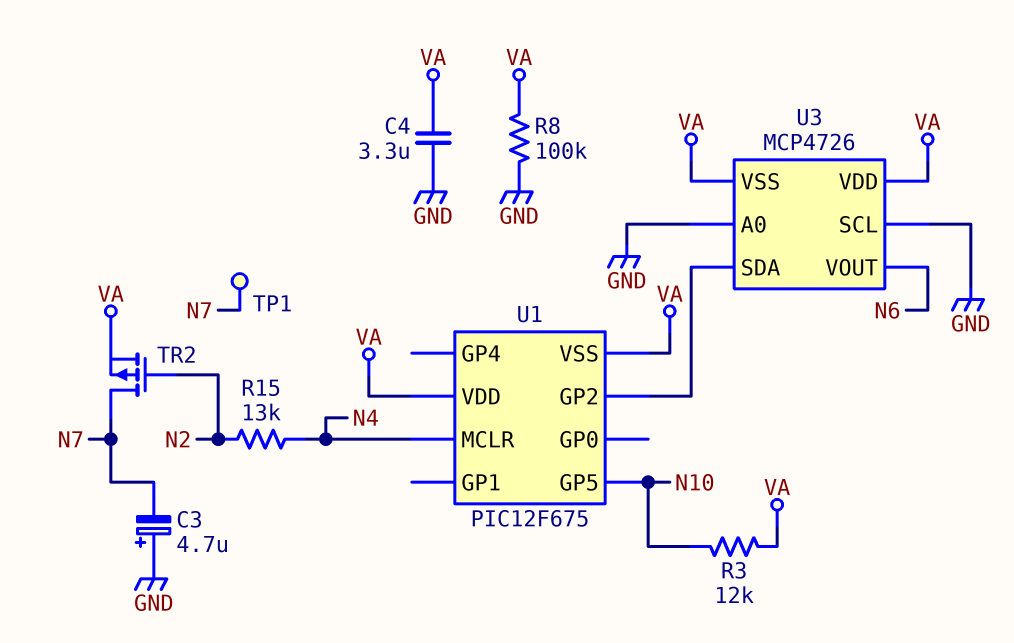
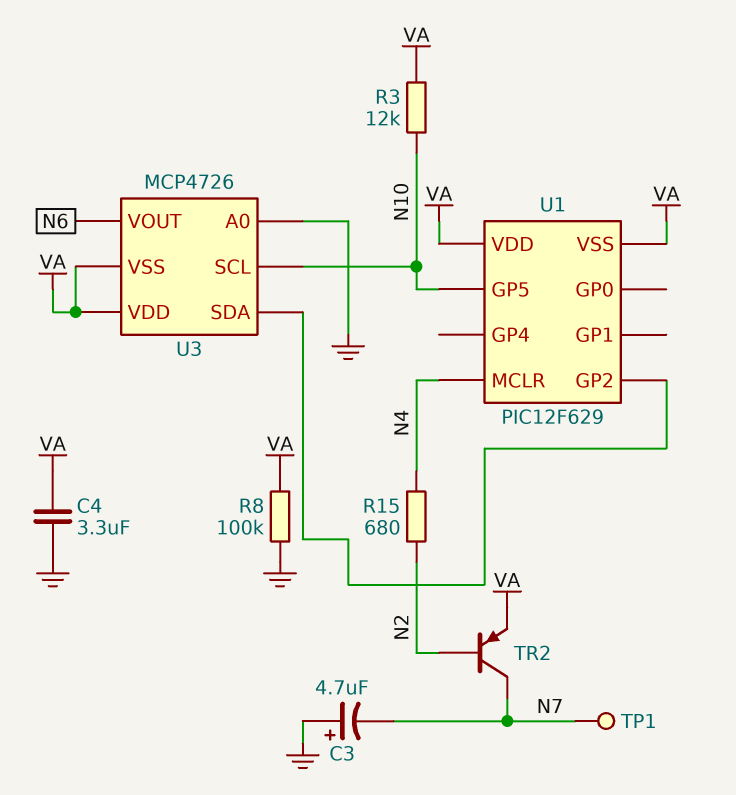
R15: 13k (N2, N4) -> 680 (N2, N4)
TR2: PMOS (G N2, D N7, S VA) -> PNP (B N2, C N7, E VA)
U1: PIC12F675 -> PIC12F629
U3 pin SCL: GND -> N10

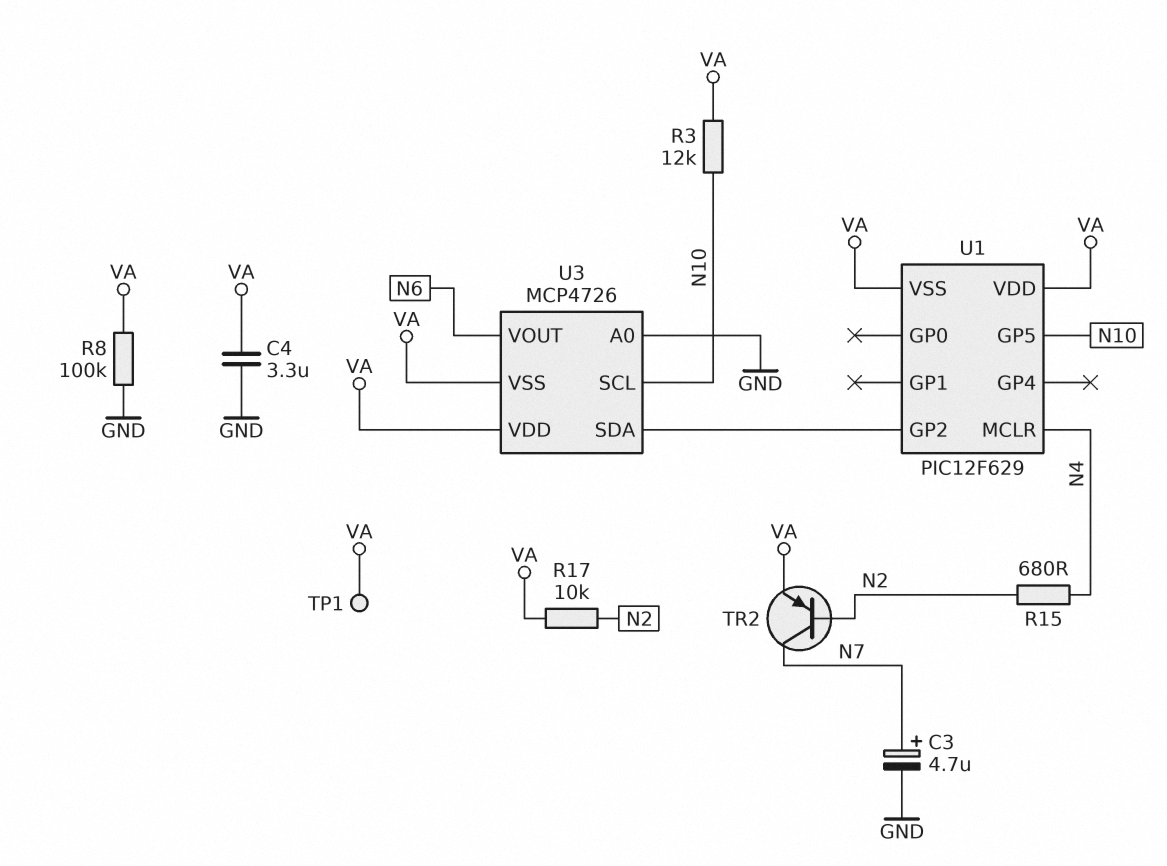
C3: 4.7uF (plus GND, minus N7) -> 4.7uF (plus N7, minus GND)
R17: none -> 10k (N2, VA)
TP1: test point (N7) -> test point (VA)

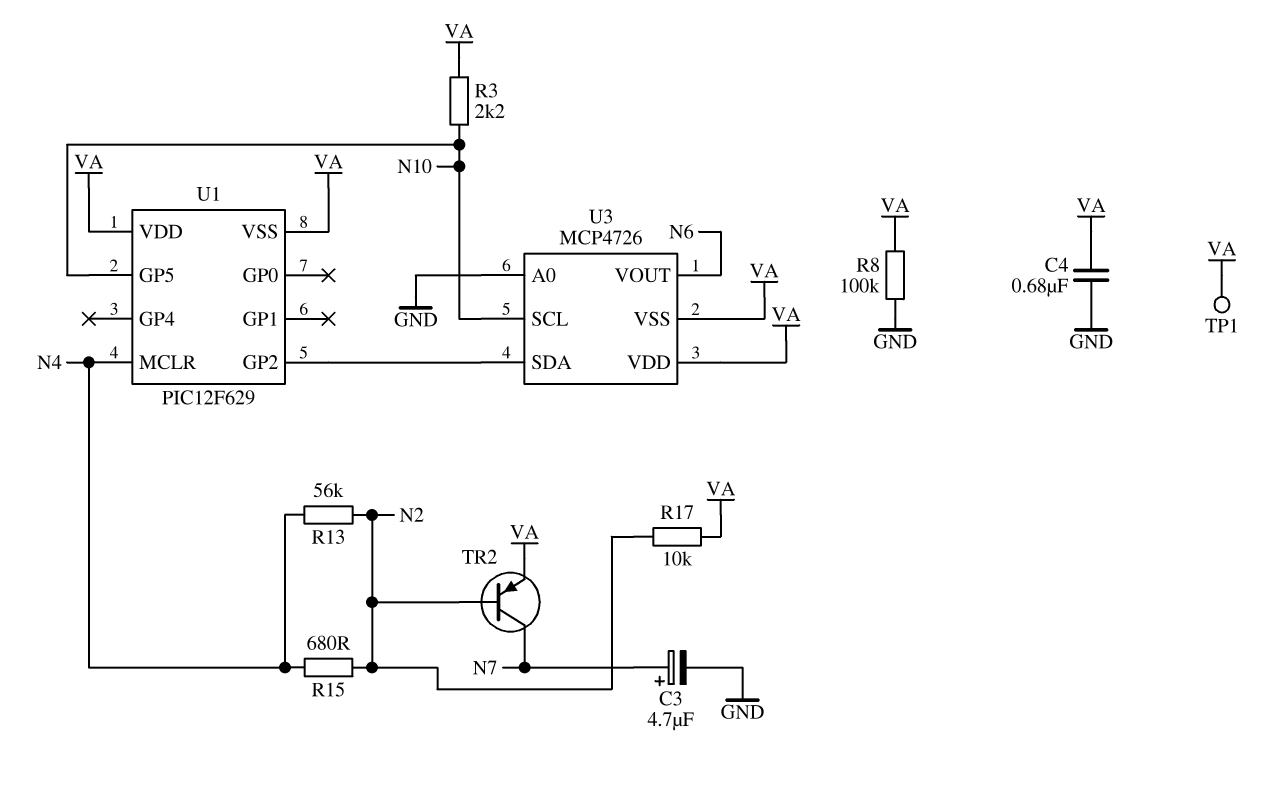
C4: 3.3uF (GND, VA) -> 680nF (GND, VA)
R3: 12k (N10, VA) -> 2.2k (N10, VA)
R13: none -> 56k (N2, N4)

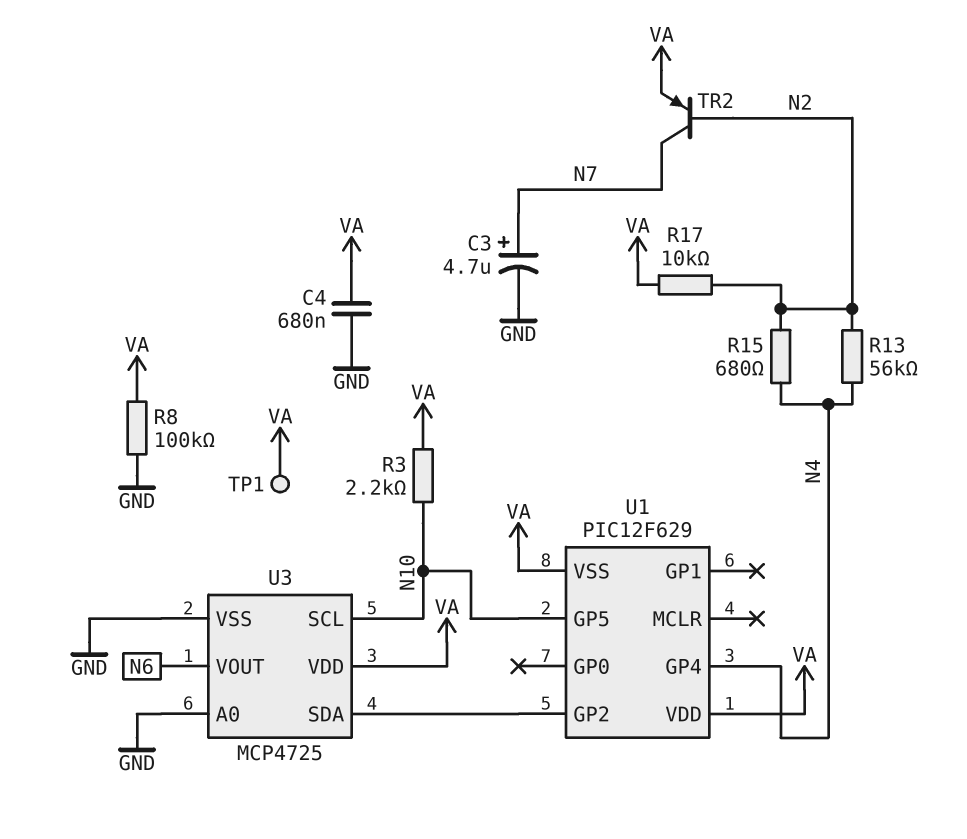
U1 pin GP4: none -> N4
U1 pin MCLR: N4 -> none
U3: MCP4726 -> MCP4725
U3 pin VSS: VA -> GND

